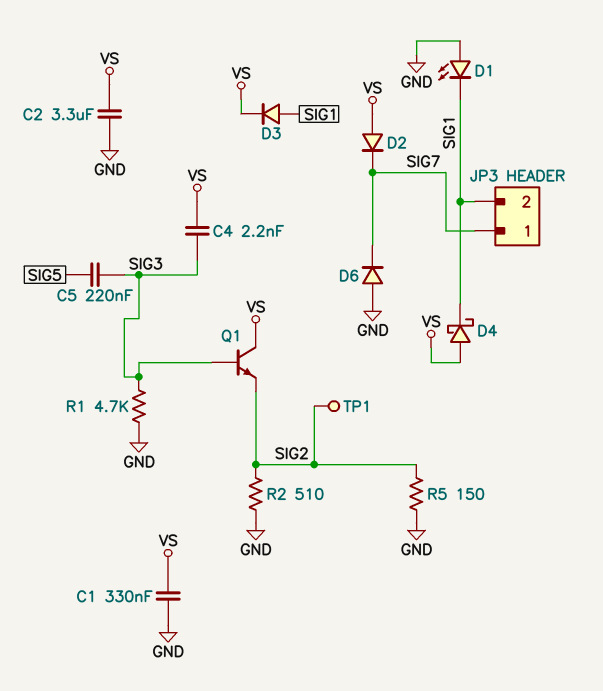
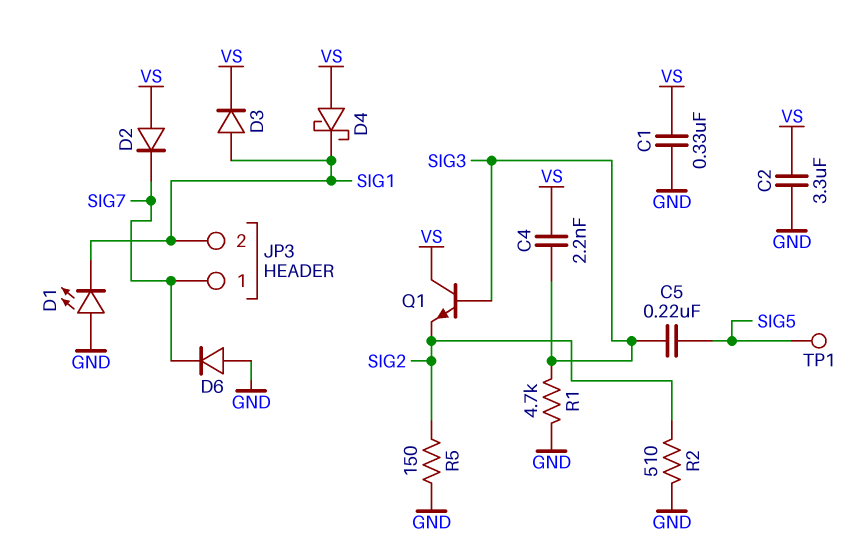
TP1: test point (SIG2) -> test point (SIG5)

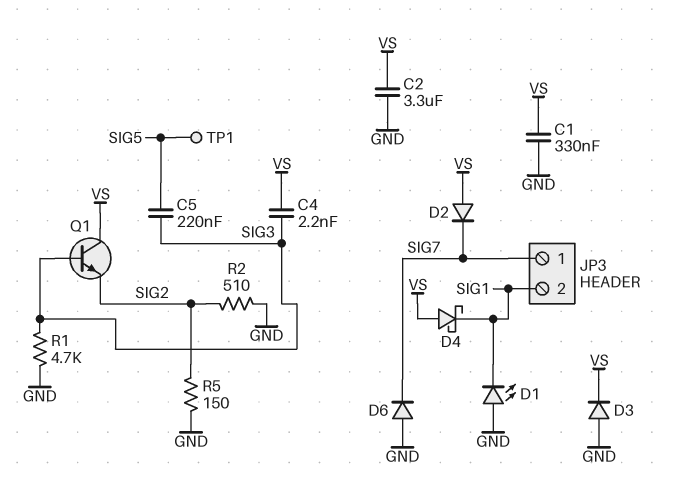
D3: diode (A SIG1, K VS) -> diode (A GND, K VS)

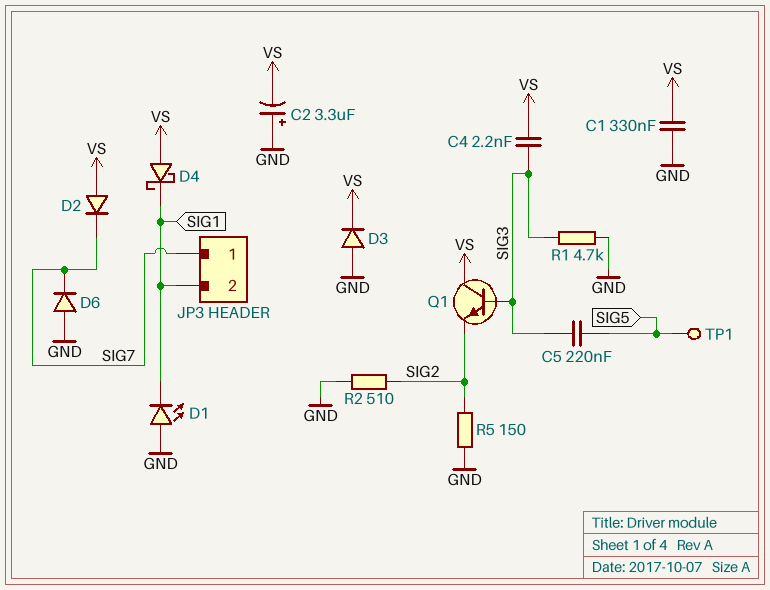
C2: 3.3uF (GND, VS) -> 3.3uF (plus GND, minus VS)

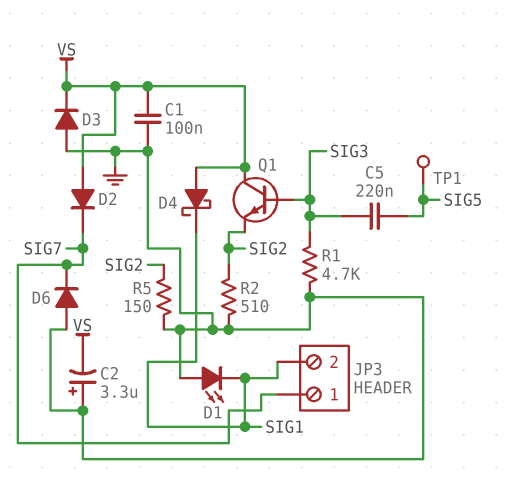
C1: 330nF (GND, VS) -> 100nF (GND, VS)
C4: 2.2nF (SIG3, VS) -> none

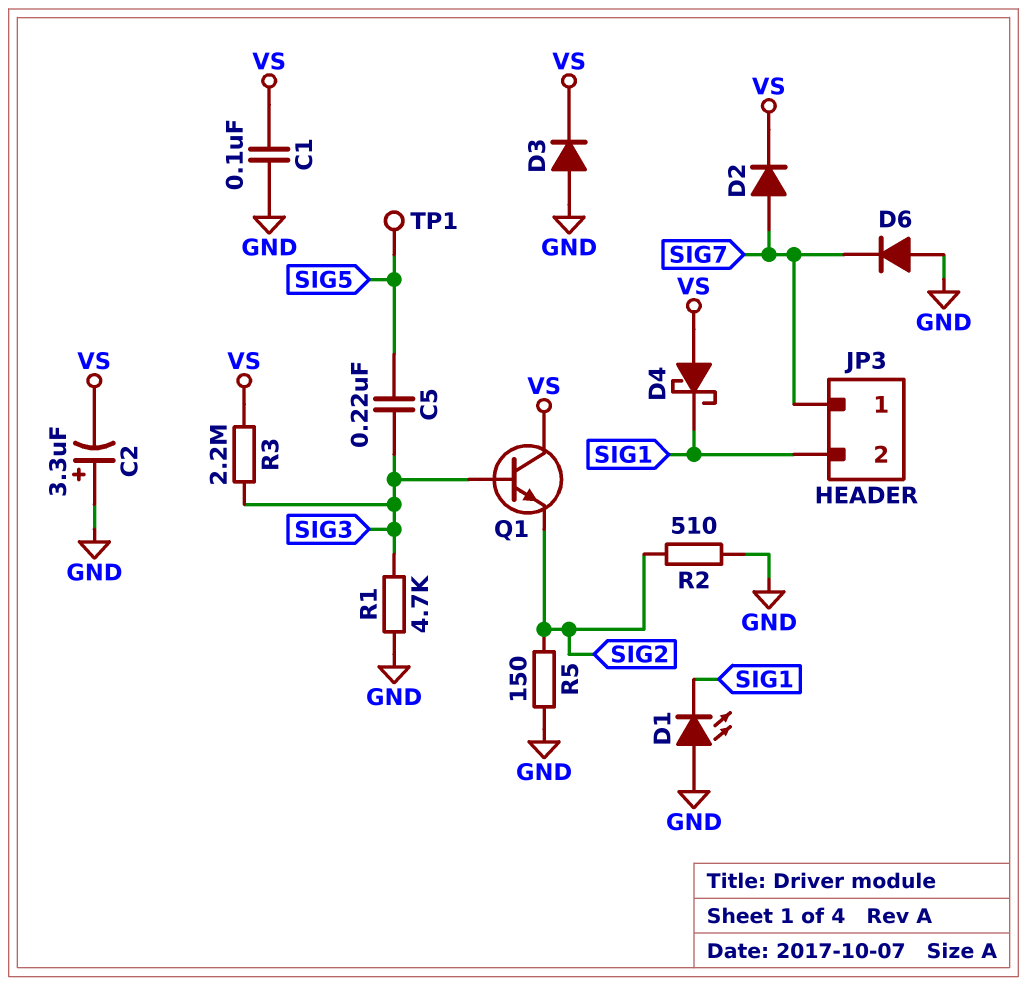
D2: diode (A VS, K SIG7) -> diode (A SIG7, K VS)
R3: none -> 2.2M (SIG3, VS)

